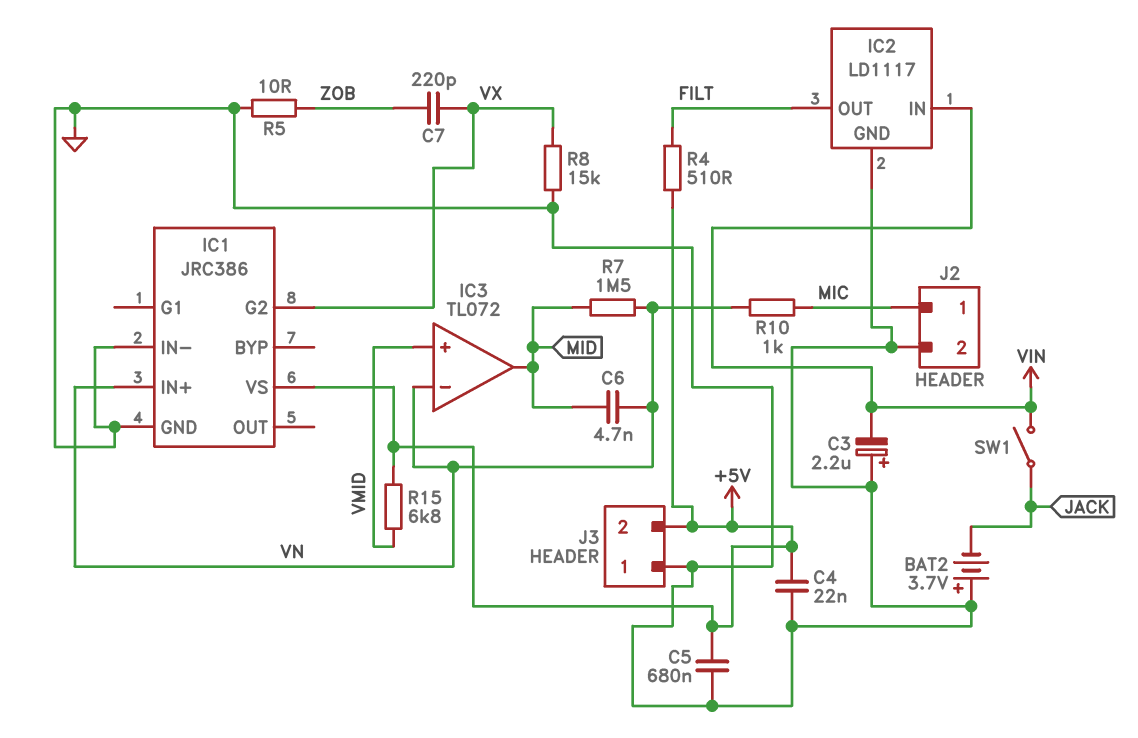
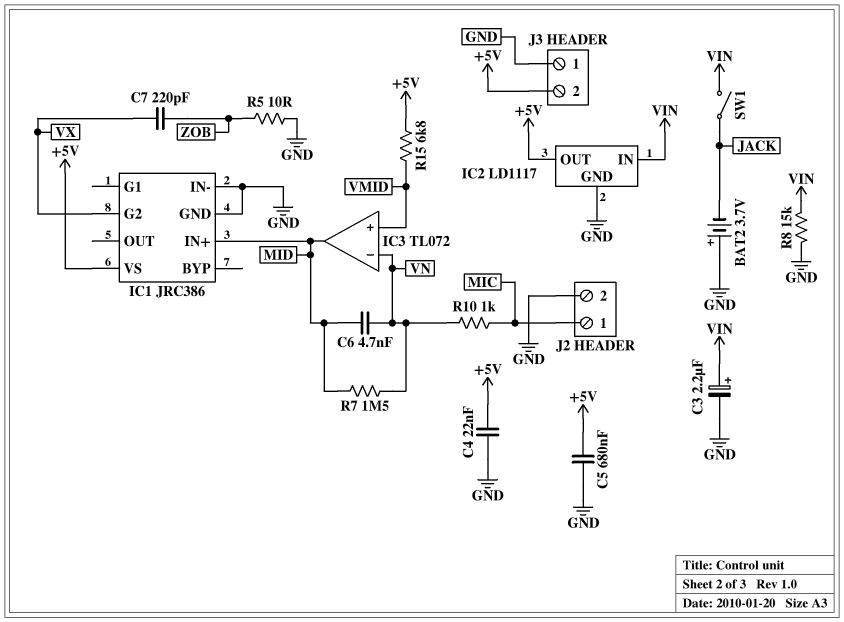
C3: 2.2uF (plus GND, minus VIN) -> 2.2uF (plus VIN, minus GND)
IC1 pin IN+: VN -> MID
IC2 pin OUT: FILT -> +5V
R4: 510 (+5V, FILT) -> none
R8: 15k (GND, VX) -> 15k (GND, VIN)

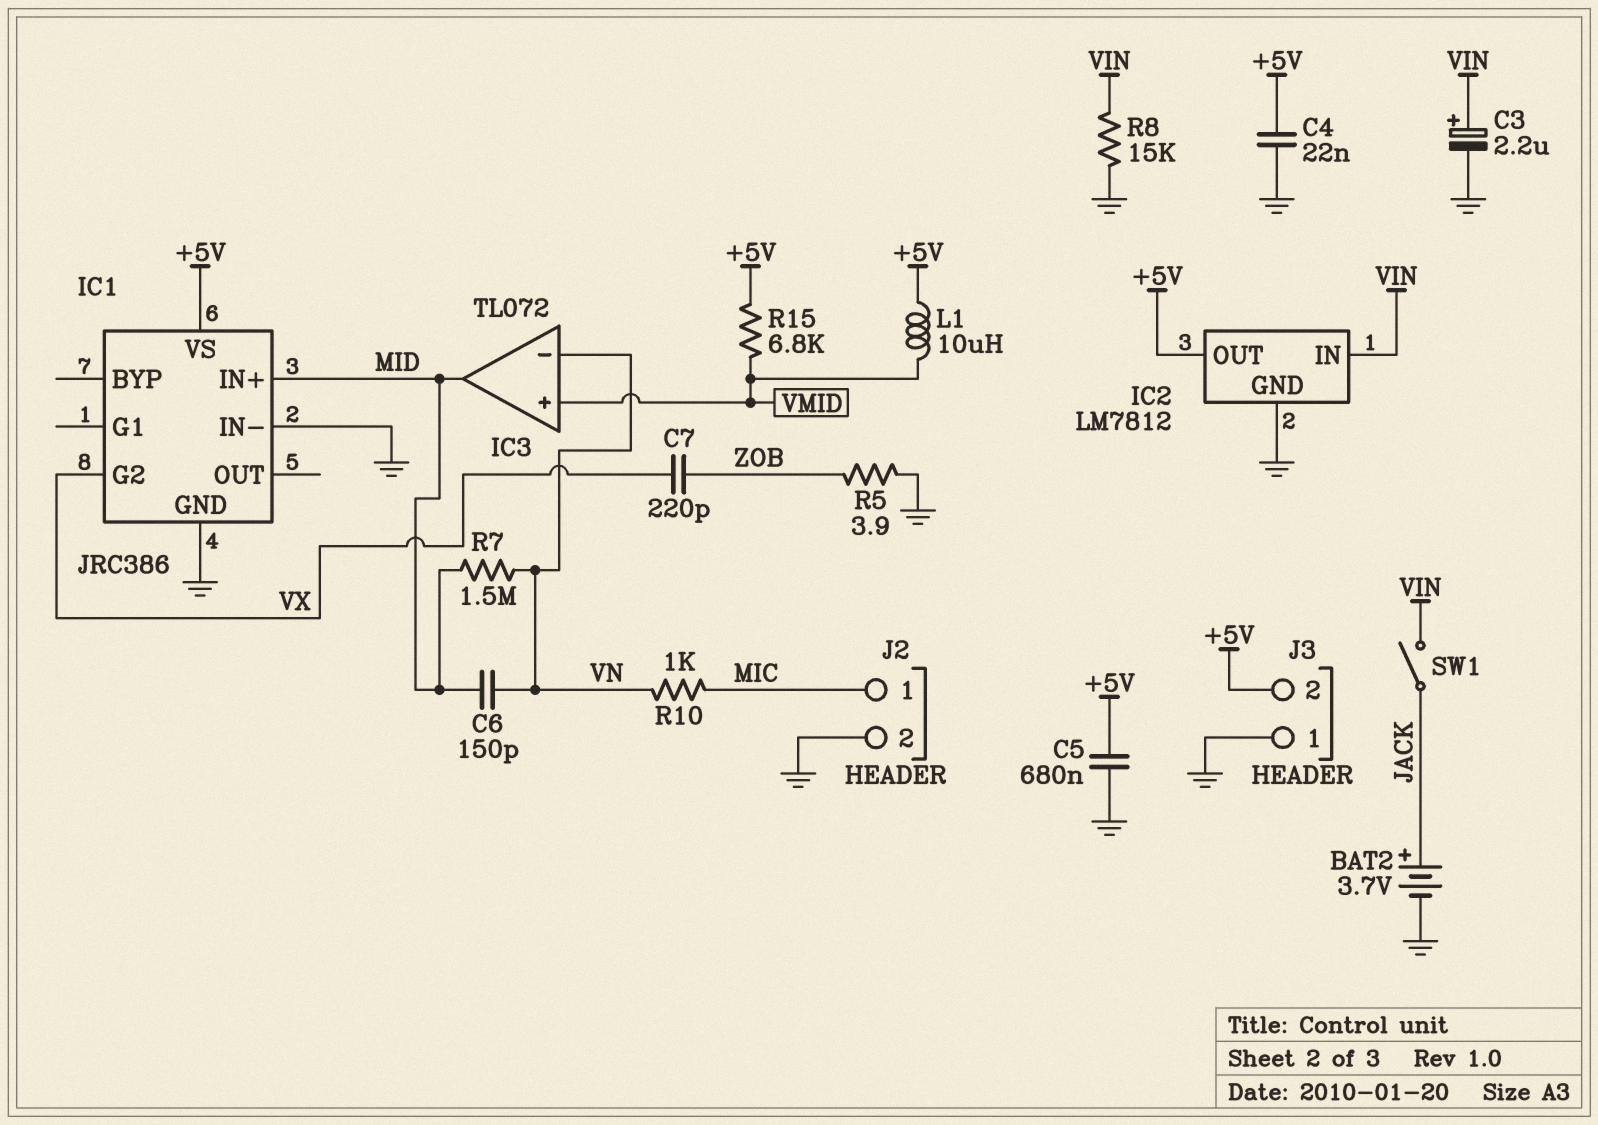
BAT2: 3.7V (plus GND, minus JACK) -> 3.7V (plus JACK, minus GND)
C6: 4.7nF (MID, VN) -> 150pF (MID, VN)
IC2: LD1117 -> LM7812
L1: none -> 10uH (+5V, VMID)
R5: 10 (GND, ZOB) -> 3.9 (GND, ZOB)

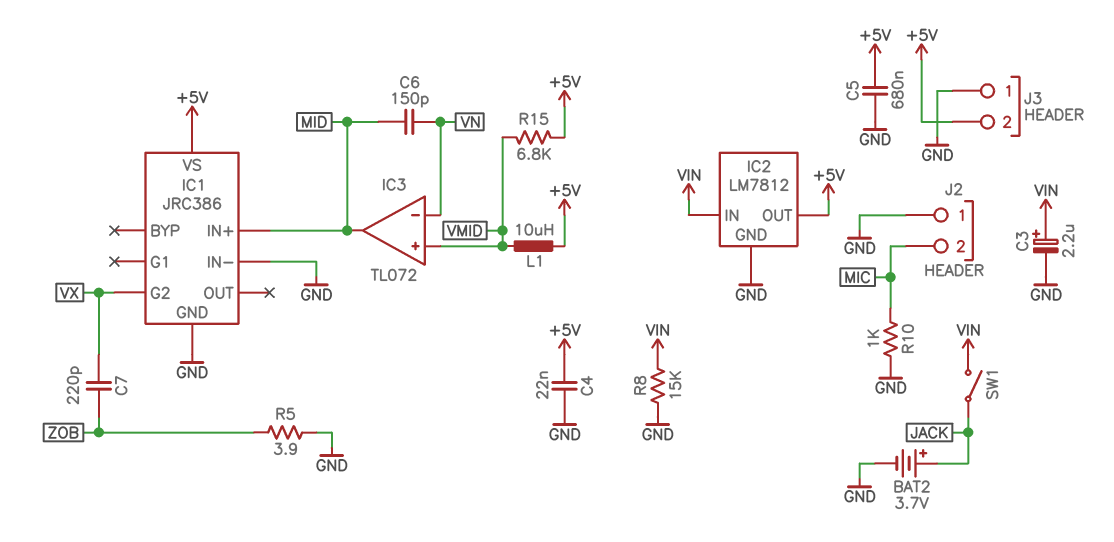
J2 pin 1: MIC -> GND
J2 pin 2: GND -> MIC
R7: 1.5M (MID, VN) -> none
R10: 1k (MIC, VN) -> 1k (GND, MIC)

